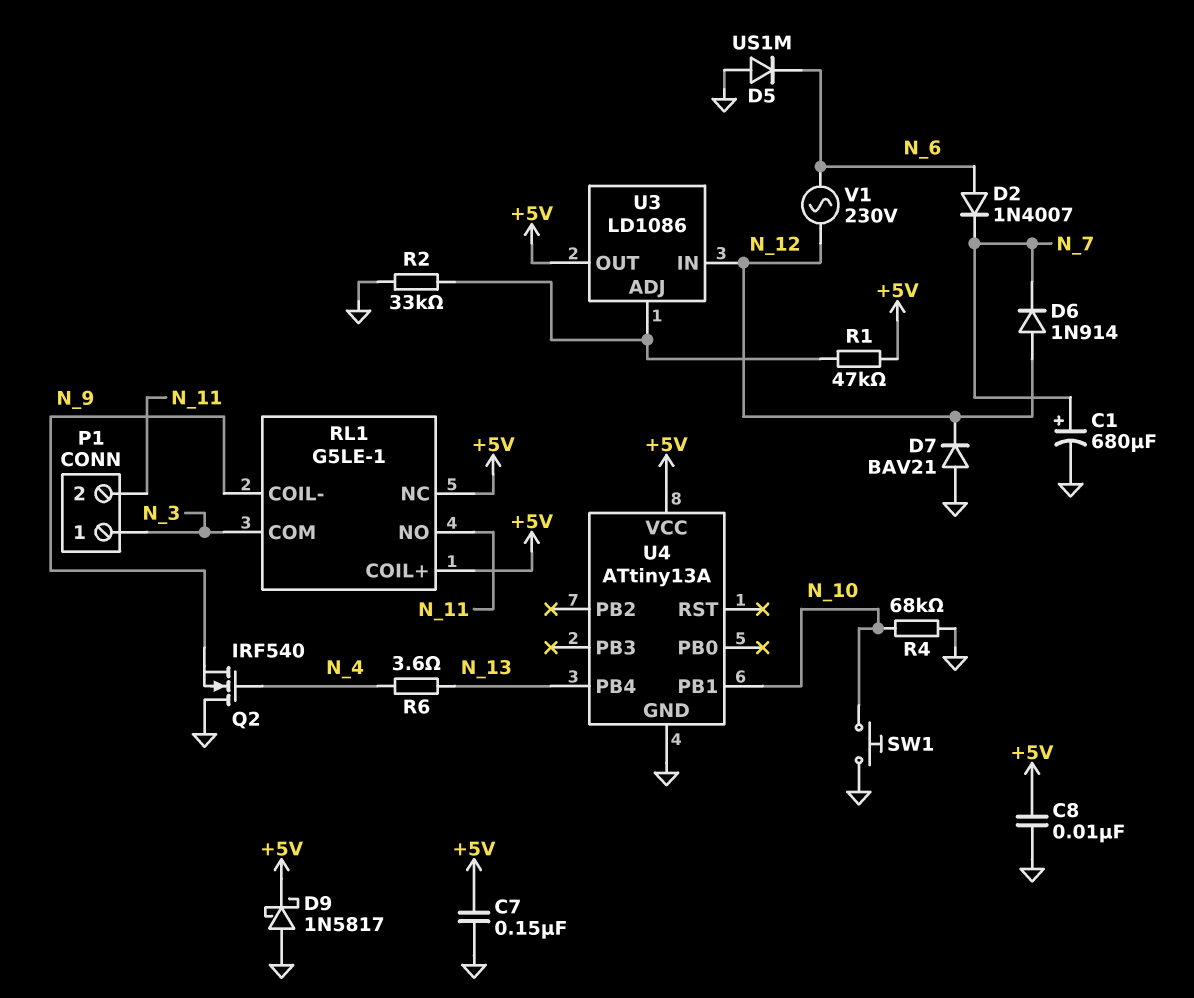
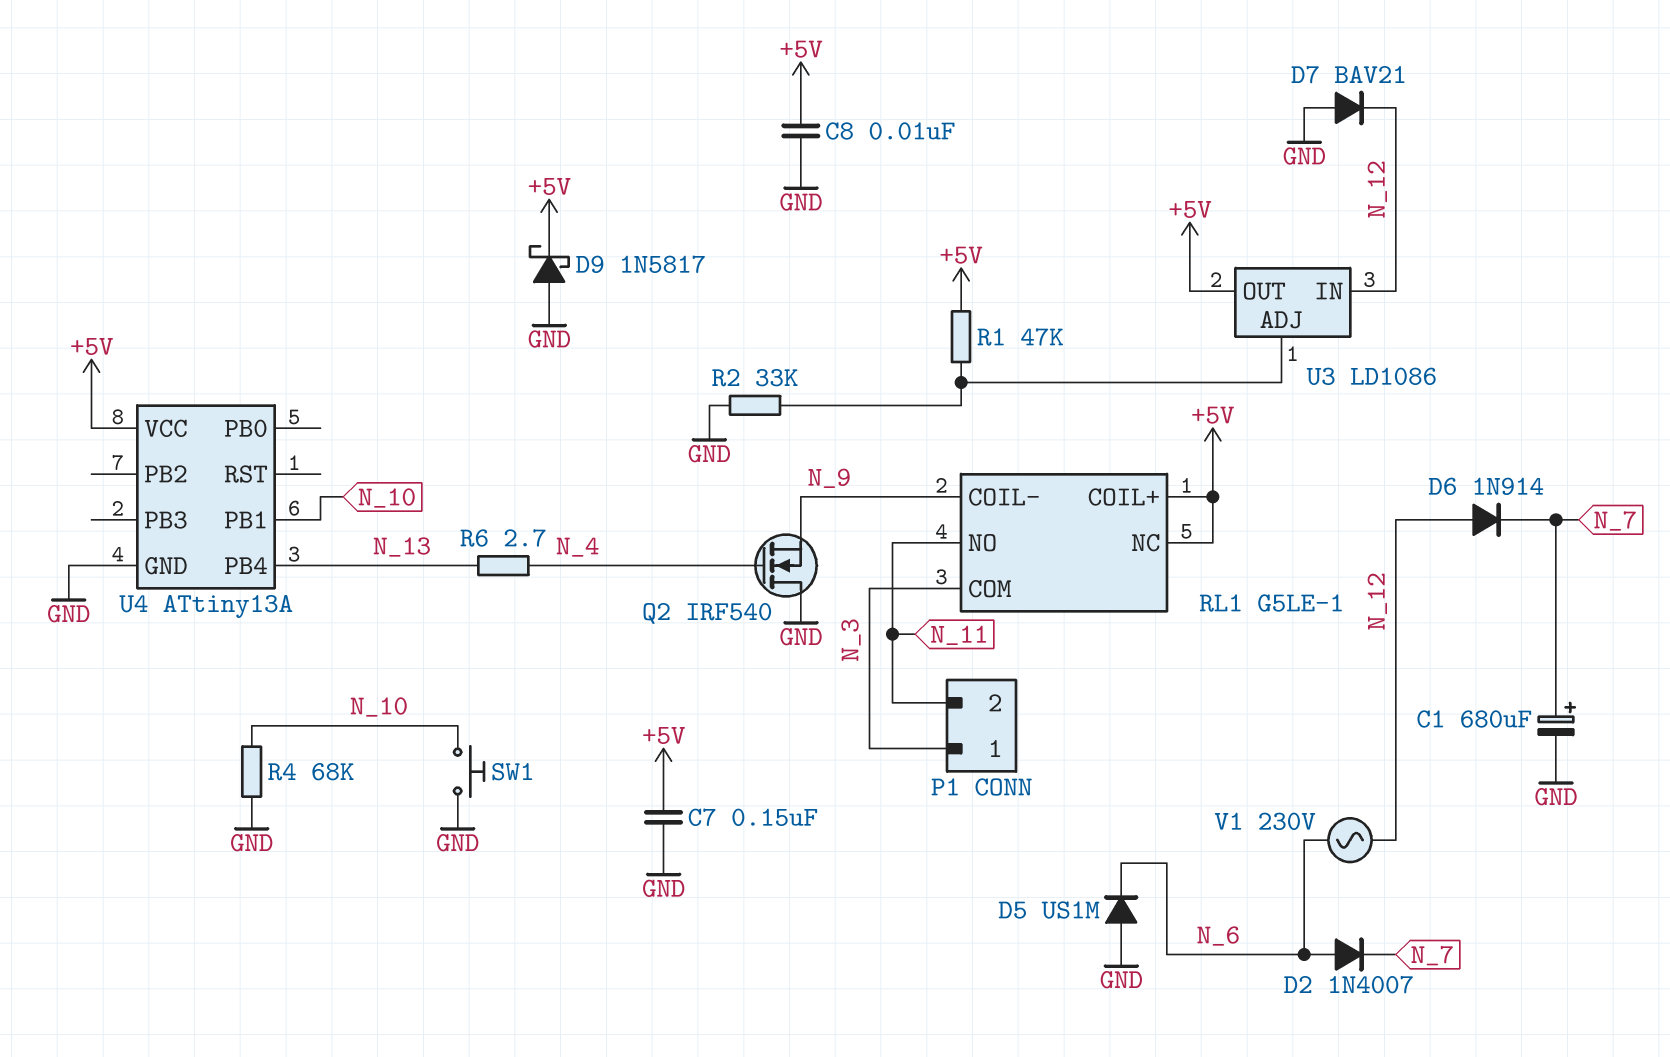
R6: 3.6 (N_4, N_13) -> 2.7 (N_4, N_13)

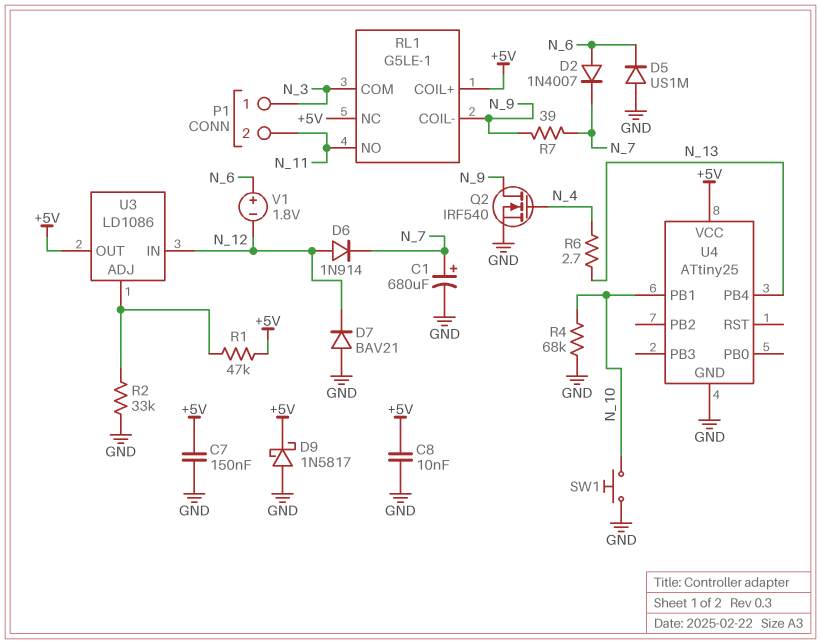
Q2: NMOS IRF540 (G N_4, D GND, S N_9) -> NMOS IRF540 (G N_4, D N_9, S GND)
R7: none -> 39 (N_7, N_9)
U4: ATtiny13A -> ATtiny25
V1: AC 230V (N_6, N_12) -> 1.8V (plus N_6, minus N_12)

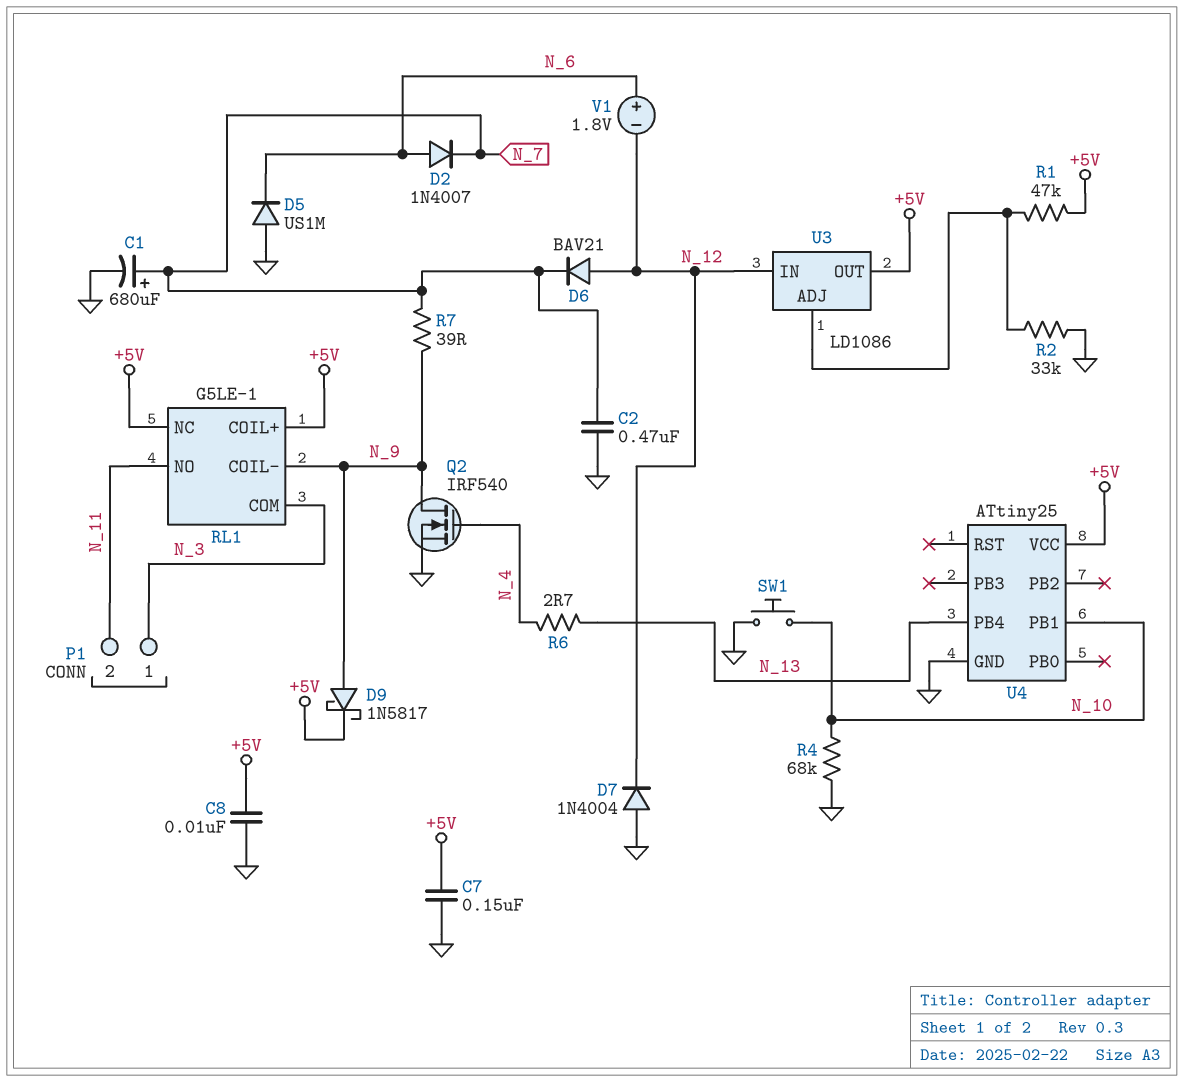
C2: none -> 470nF (GND, N_7)
D6: diode 1N914 (A N_12, K N_7) -> diode BAV21 (A N_12, K N_7)
D7: diode BAV21 (A GND, K N_12) -> diode 1N4004 (A GND, K N_12)
D9: schottky 1N5817 (A GND, K +5V) -> schottky 1N5817 (A N_9, K +5V)

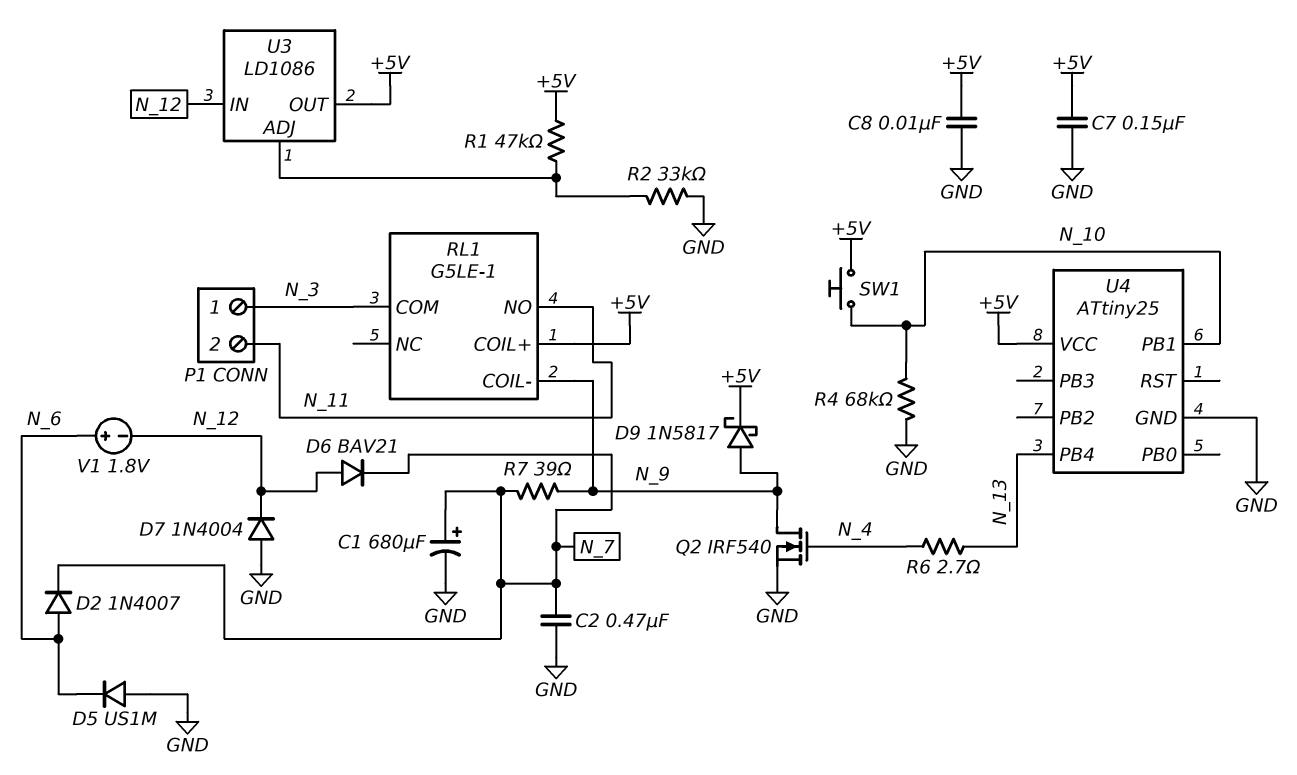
RL1 pin NC: +5V -> none
SW1: button (GND, N_10) -> button (+5V, N_10)

